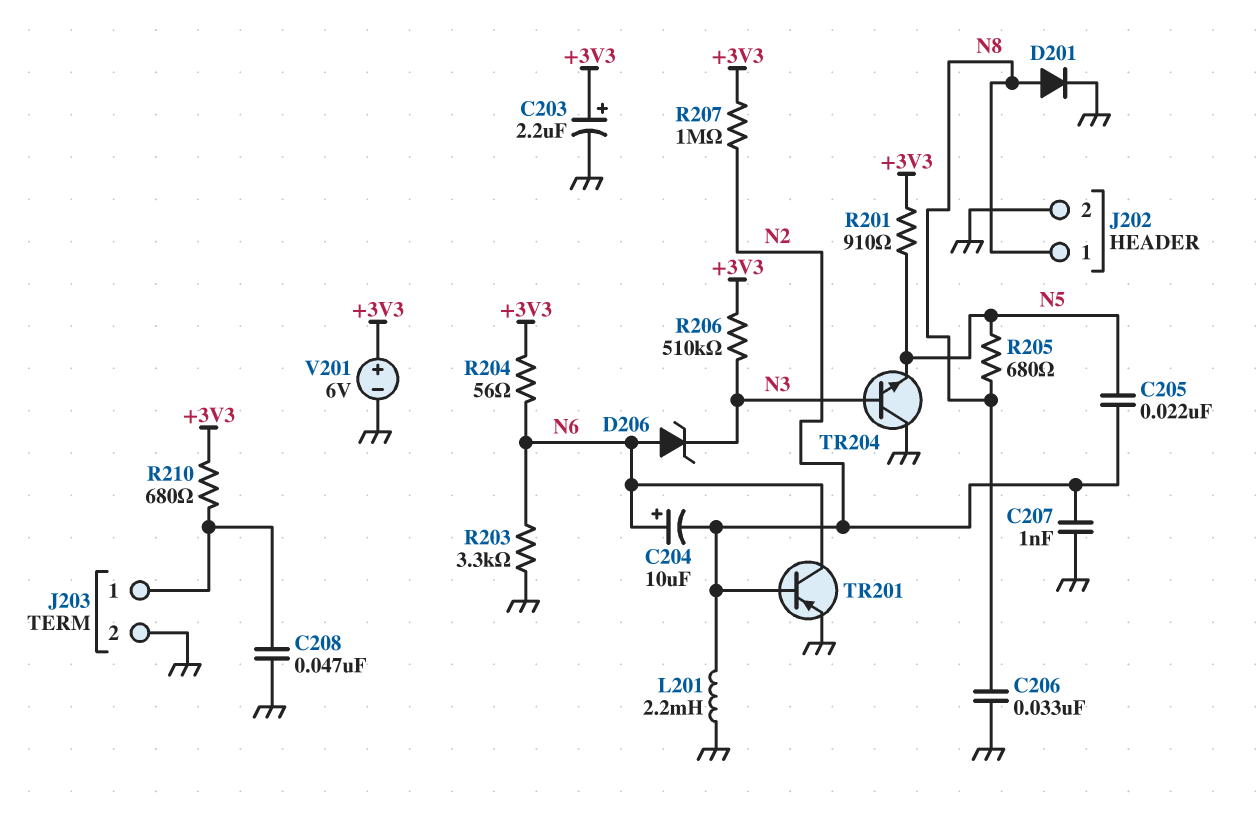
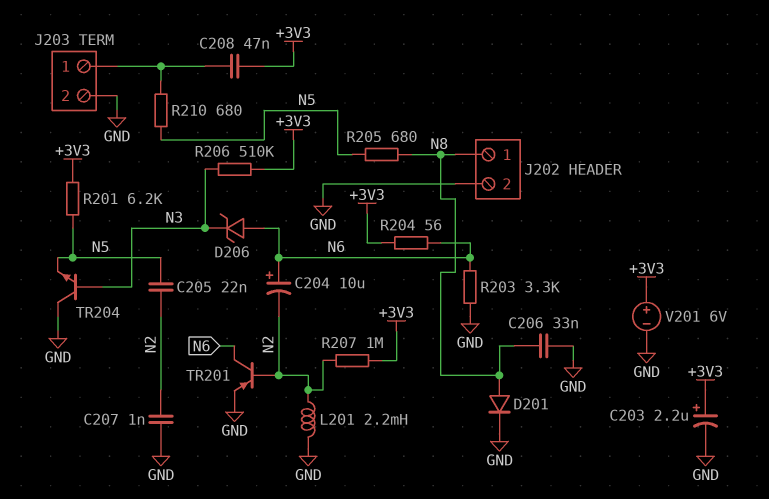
C208: 47nF (GND, J203/1) -> 47nF (+3V3, J203/1)
R201: 910 (+3V3, N5) -> 6.2k (+3V3, N5)
R210: 680 (+3V3, J203/1) -> 680 (J203/1, N5)

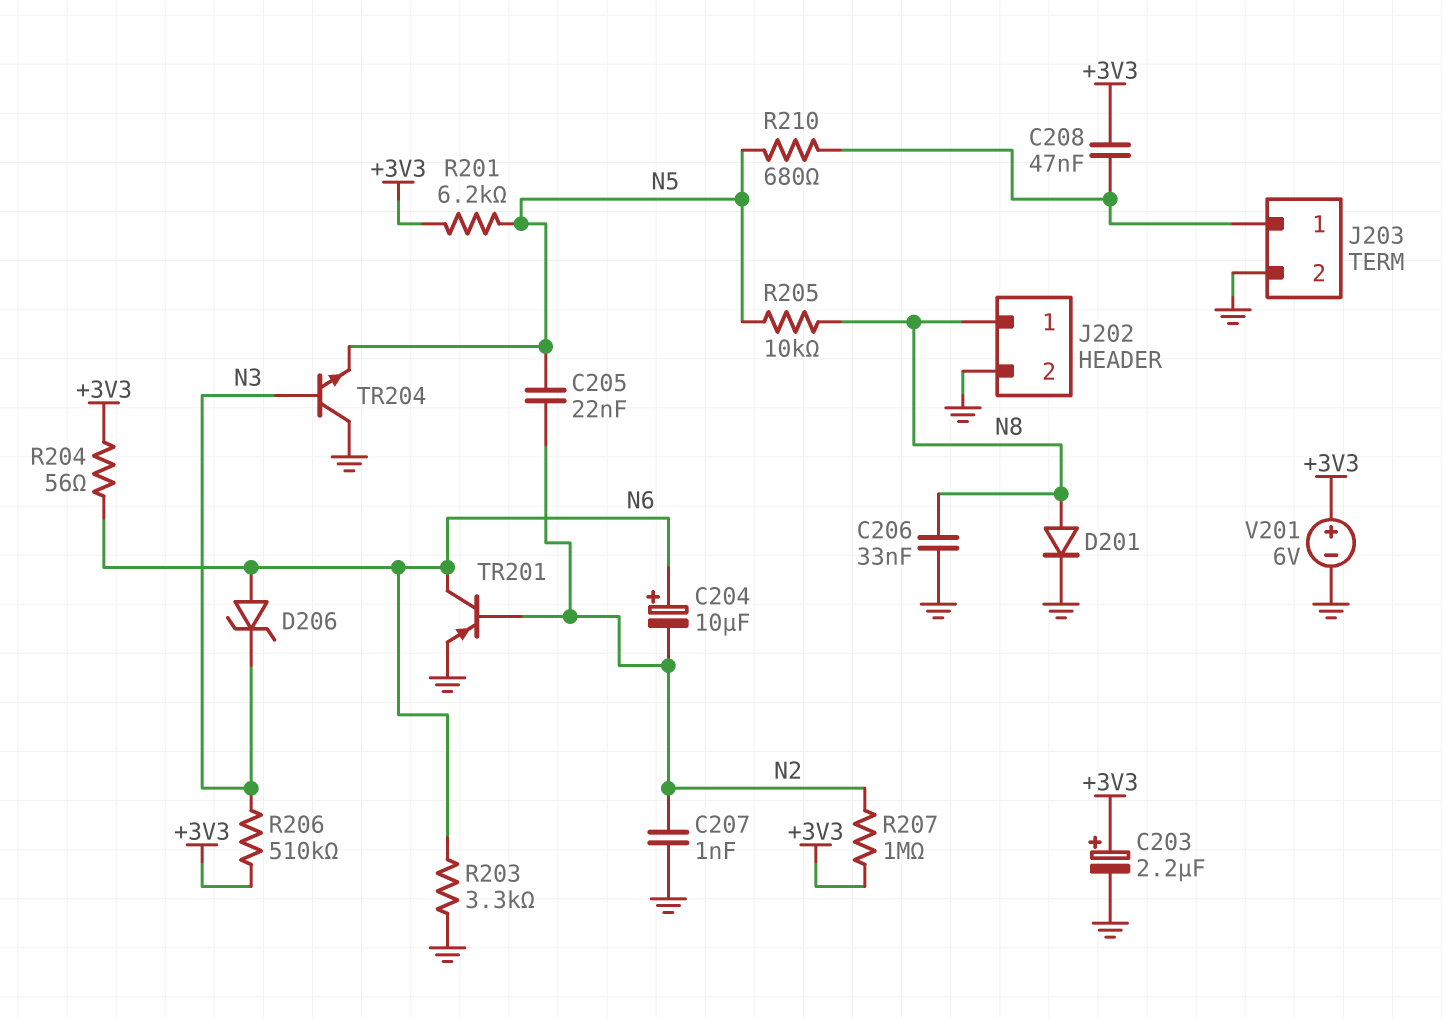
L201: 2.2mH (GND, N2) -> none
R205: 680 (N5, N8) -> 10k (N5, N8)

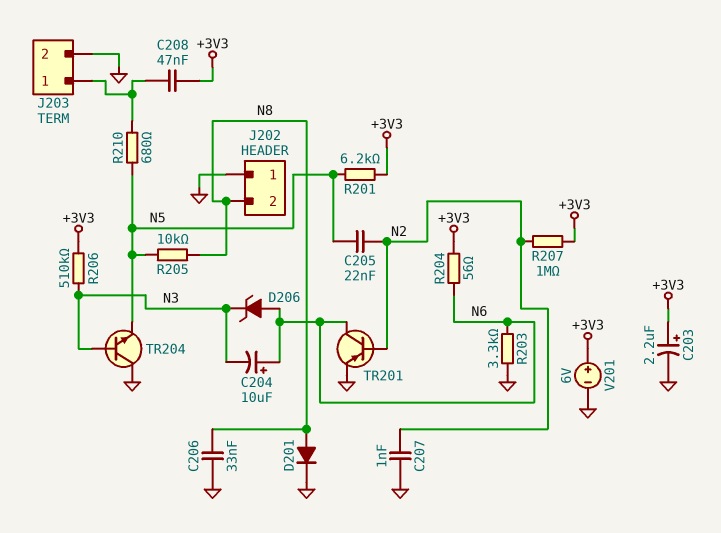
C204: 10uF (plus N6, minus N2) -> 10uF (plus N6, minus N3)
J202 pin 1: N8 -> GND
J202 pin 2: GND -> N8

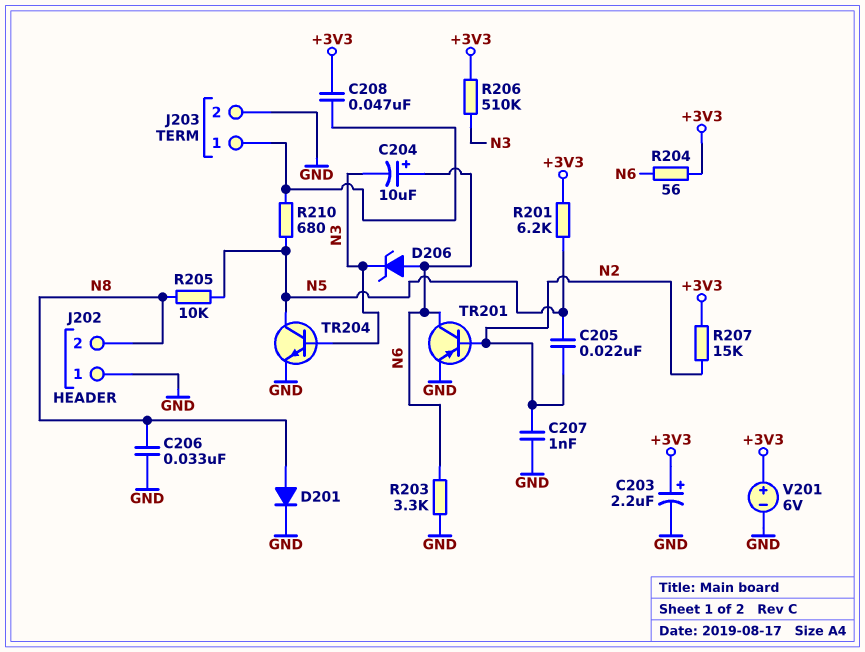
R207: 1M (+3V3, N2) -> 15k (+3V3, N2)
TR204: NPN (B N3, C GND, E N5) -> NPN (B N3, C N5, E GND)

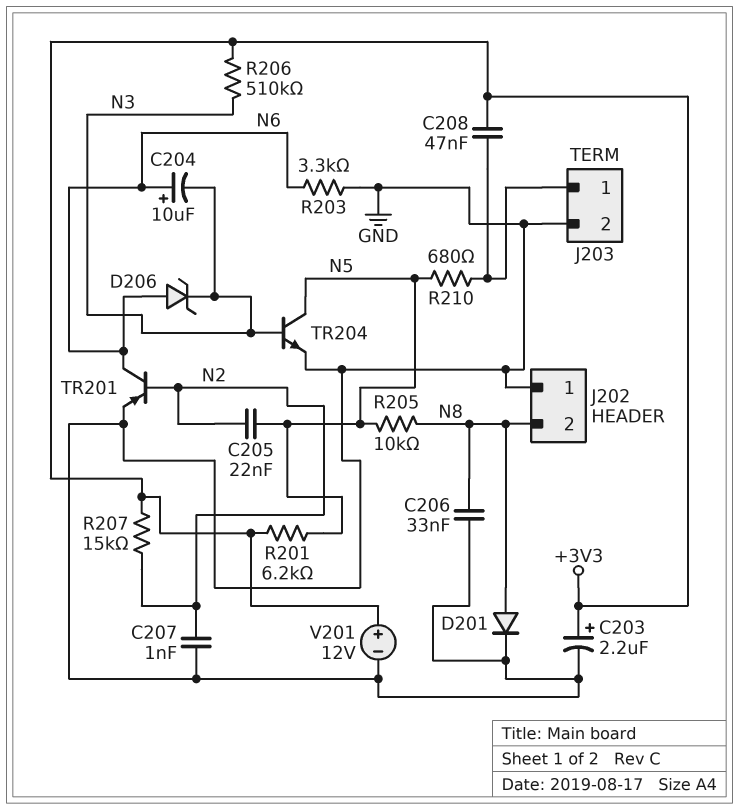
R204: 56 (+3V3, N6) -> none
V201: 6V (plus +3V3, minus GND) -> 12V (plus +3V3, minus GND)

